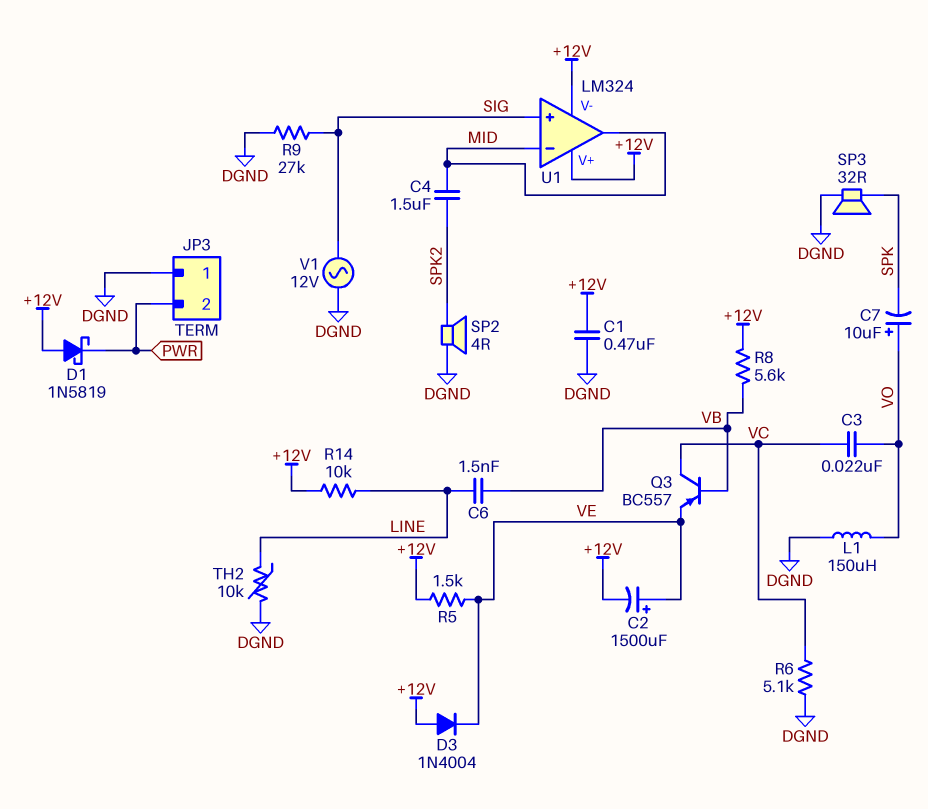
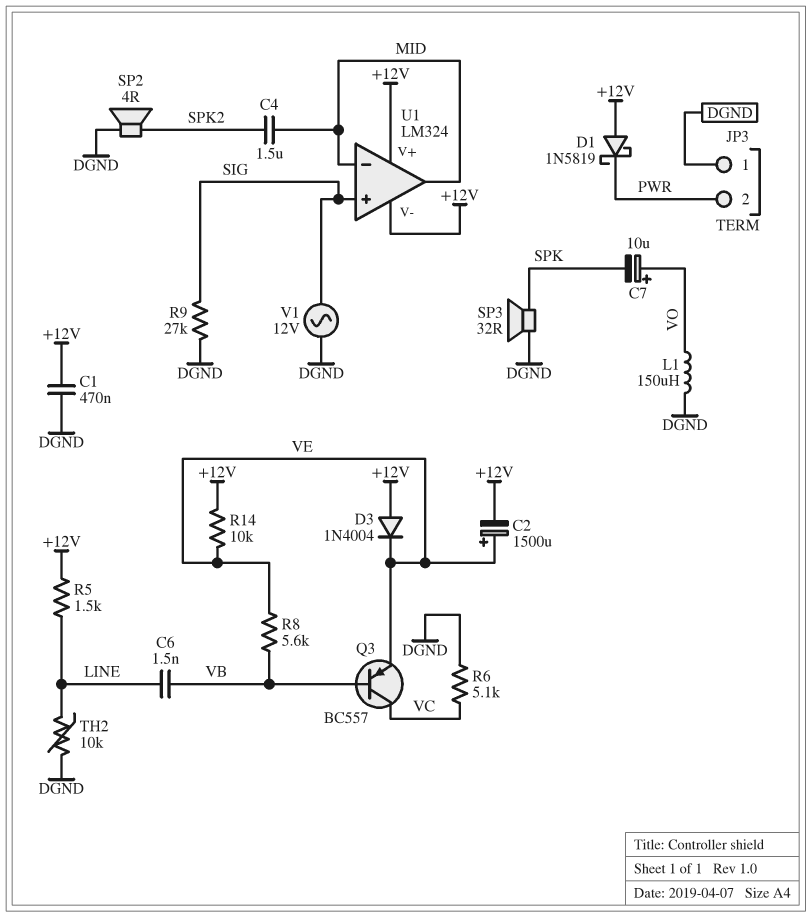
C3: 22nF (VC, VO) -> none
R5: 1.5k (+12V, VE) -> 1.5k (+12V, LINE)
R8: 5.6k (+12V, VB) -> 5.6k (VB, VE)
R14: 10k (+12V, LINE) -> 10k (+12V, VE)

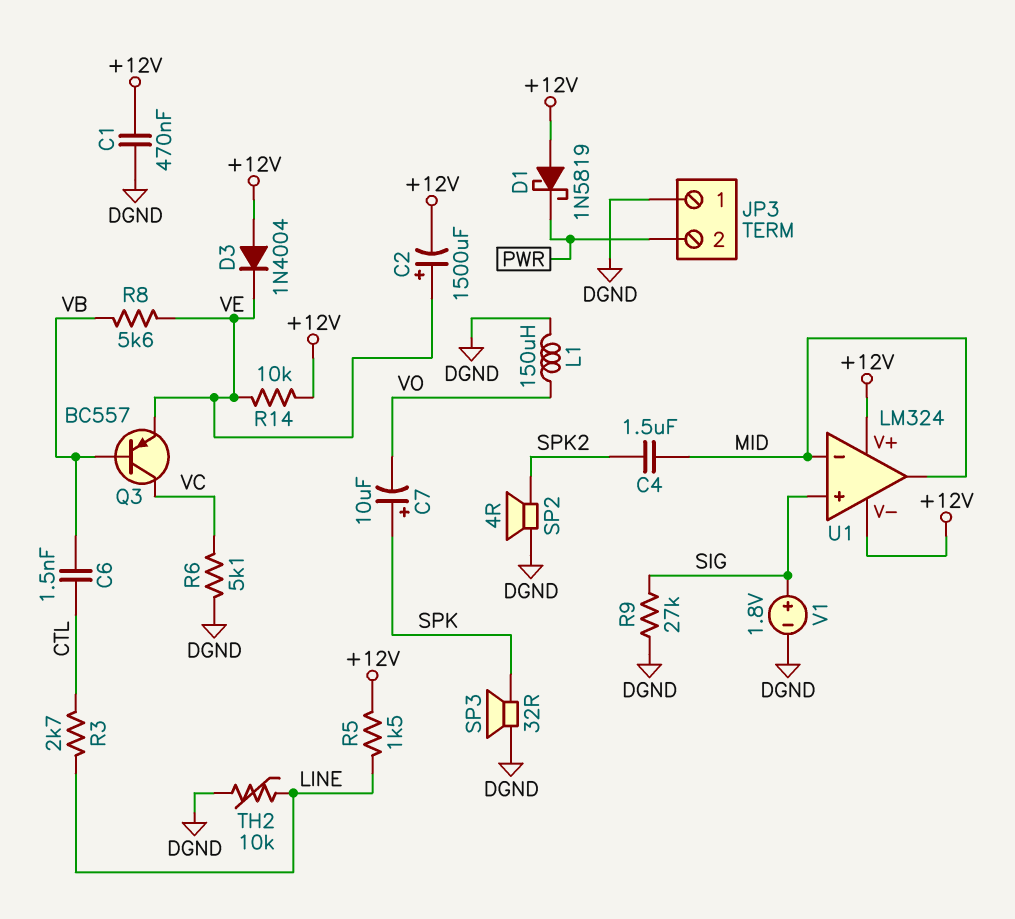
C6: 1.5nF (LINE, VB) -> 1.5nF (CTL, VB)
C7: 10uF (plus VO, minus SPK) -> 10uF (plus SPK, minus VO)
R3: none -> 2.7k (CTL, LINE)
V1: AC 12V (DGND, SIG) -> 1.8V (plus SIG, minus DGND)

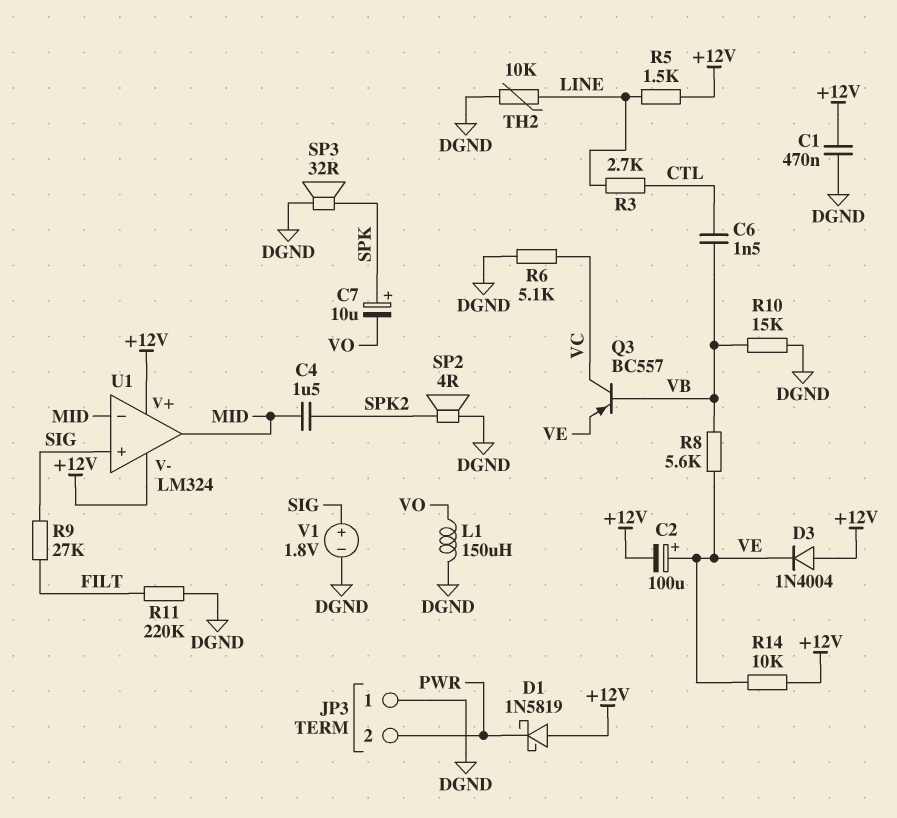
C2: 1500uF (plus VE, minus +12V) -> 100uF (plus VE, minus +12V)
R9: 27k (DGND, SIG) -> 27k (FILT, SIG)
R10: none -> 15k (DGND, VB)
R11: none -> 220k (DGND, FILT)

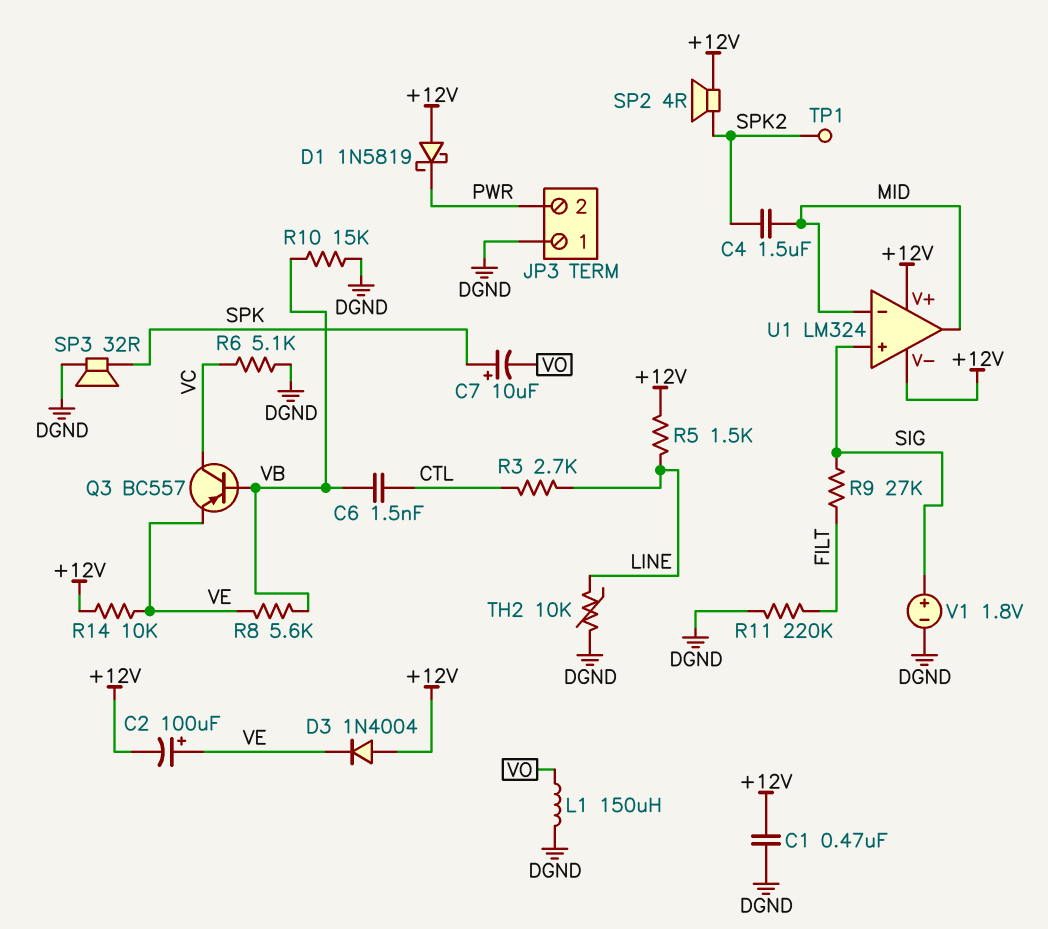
SP2: speaker 4R (DGND, SPK2) -> speaker 4R (+12V, SPK2)
TP1: none -> test point (SPK2)

